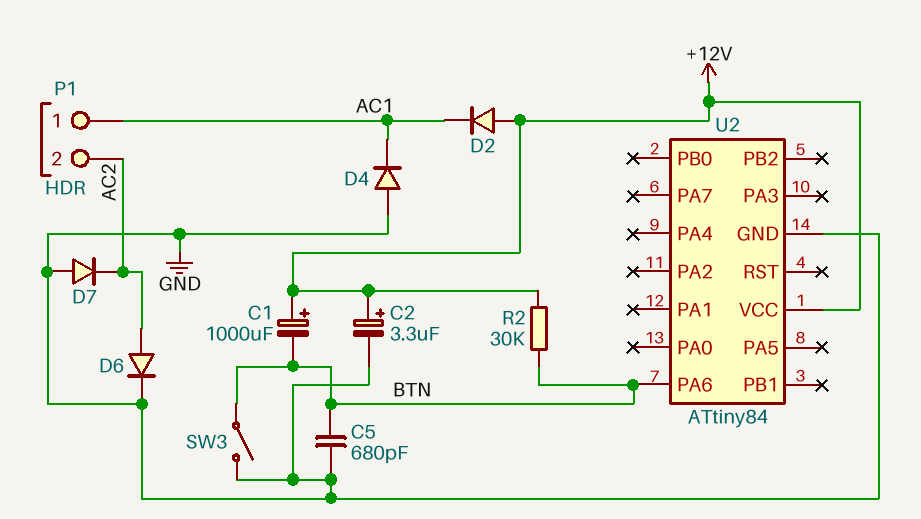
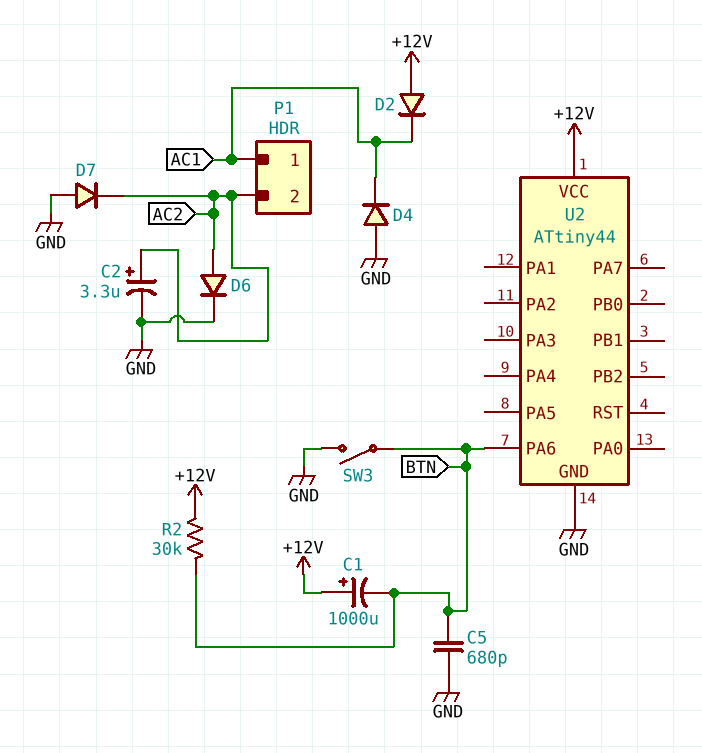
C2: 3.3uF (plus +12V, minus GND) -> 3.3uF (plus AC2, minus GND)
U2: ATtiny84 -> ATtiny44

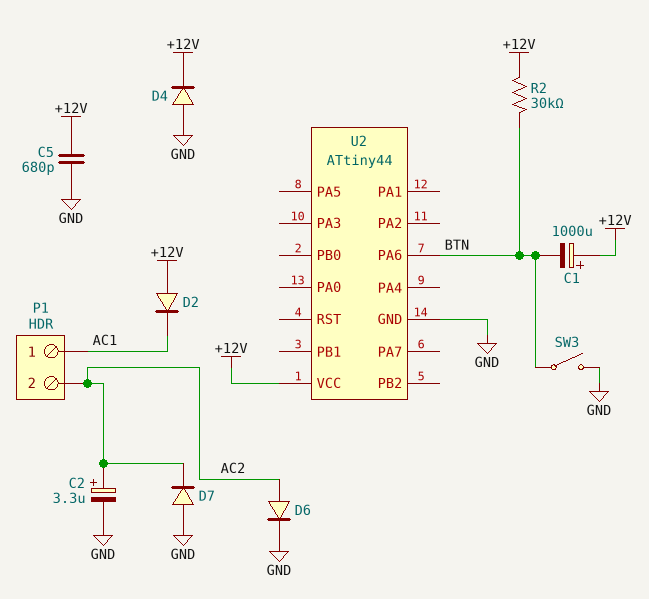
C5: 680pF (BTN, GND) -> 680pF (+12V, GND)
D4: diode (A GND, K AC1) -> diode (A GND, K +12V)

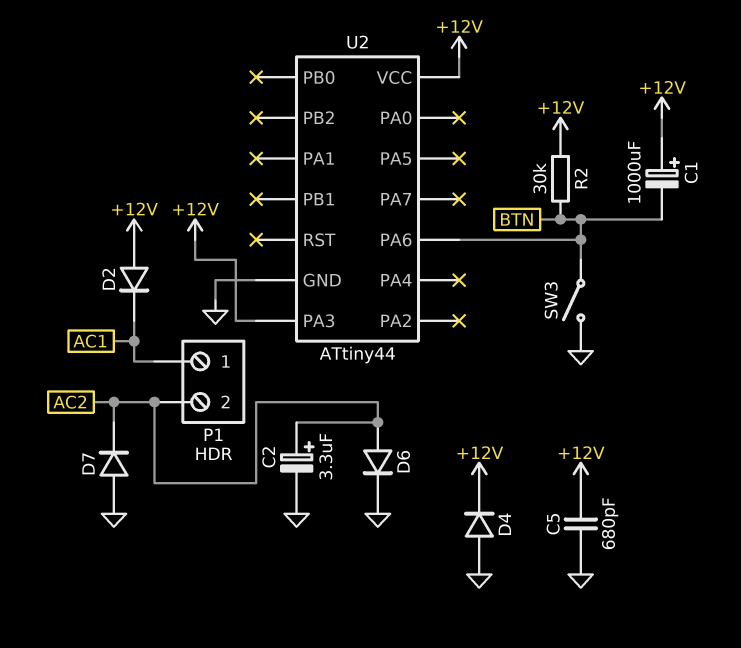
U2 pin PA3: none -> +12V

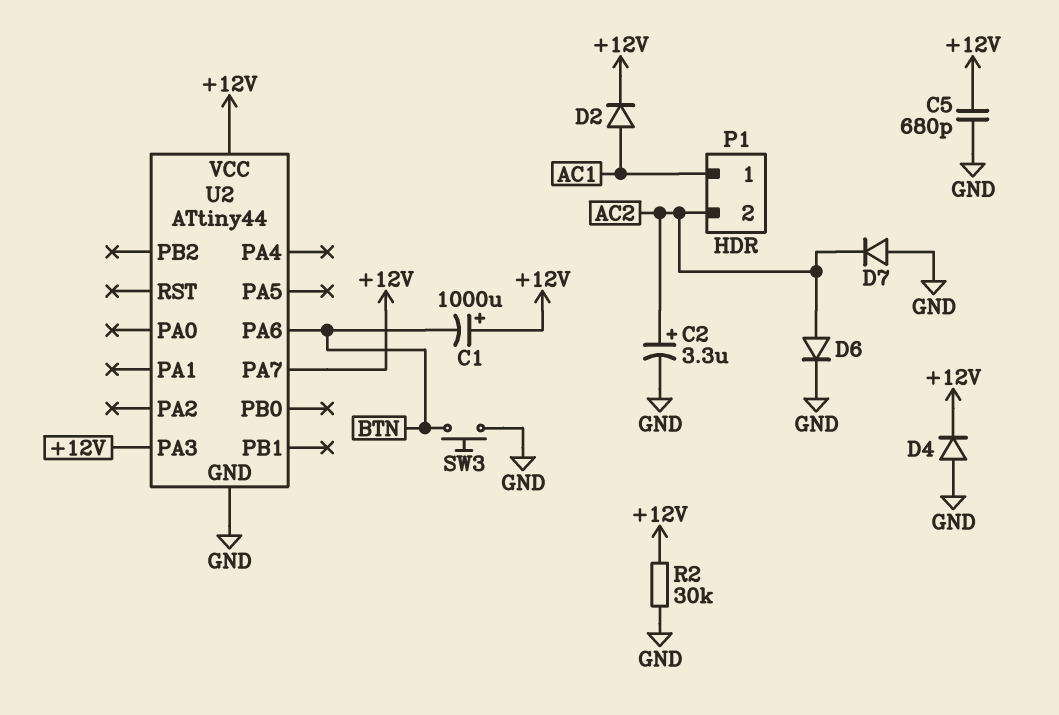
D2: diode (A +12V, K AC1) -> diode (A AC1, K +12V)
R2: 30k (+12V, BTN) -> 30k (+12V, GND)
SW3: switch (BTN, GND) -> button (BTN, GND)
U2 pin PA7: none -> +12V

